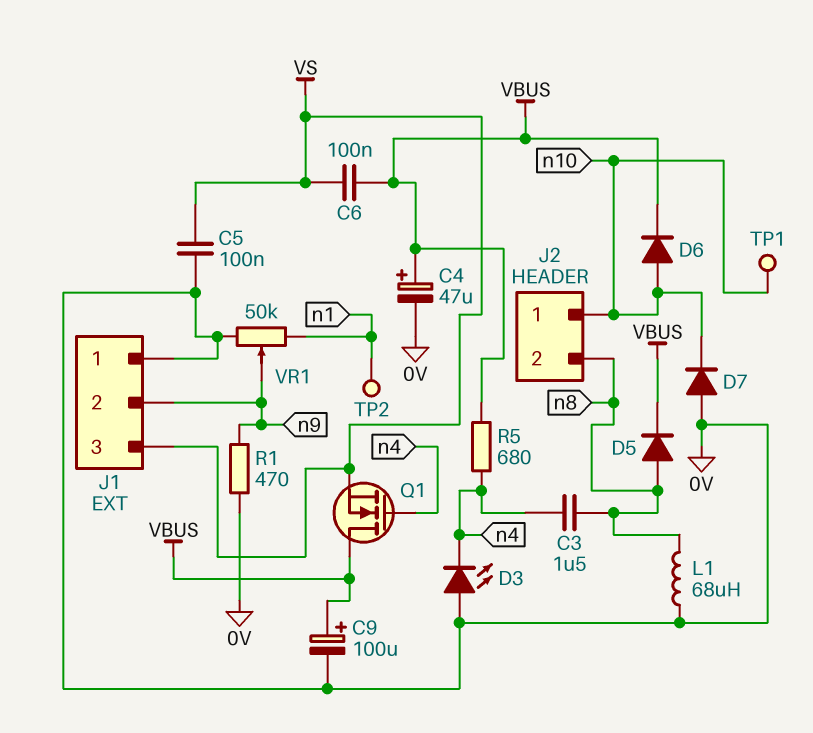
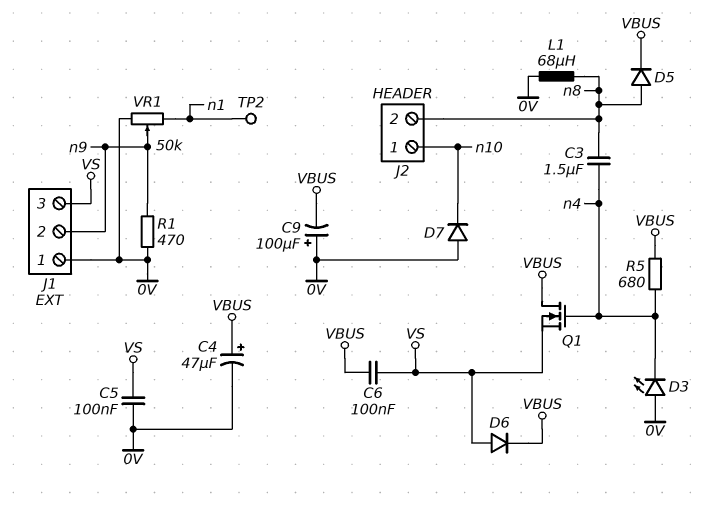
C9: 100uF (plus VBUS, minus 0V) -> 100uF (plus 0V, minus VBUS)
D6: diode (A n10, K VBUS) -> diode (A VS, K VBUS)
TP1: test point (n10) -> none

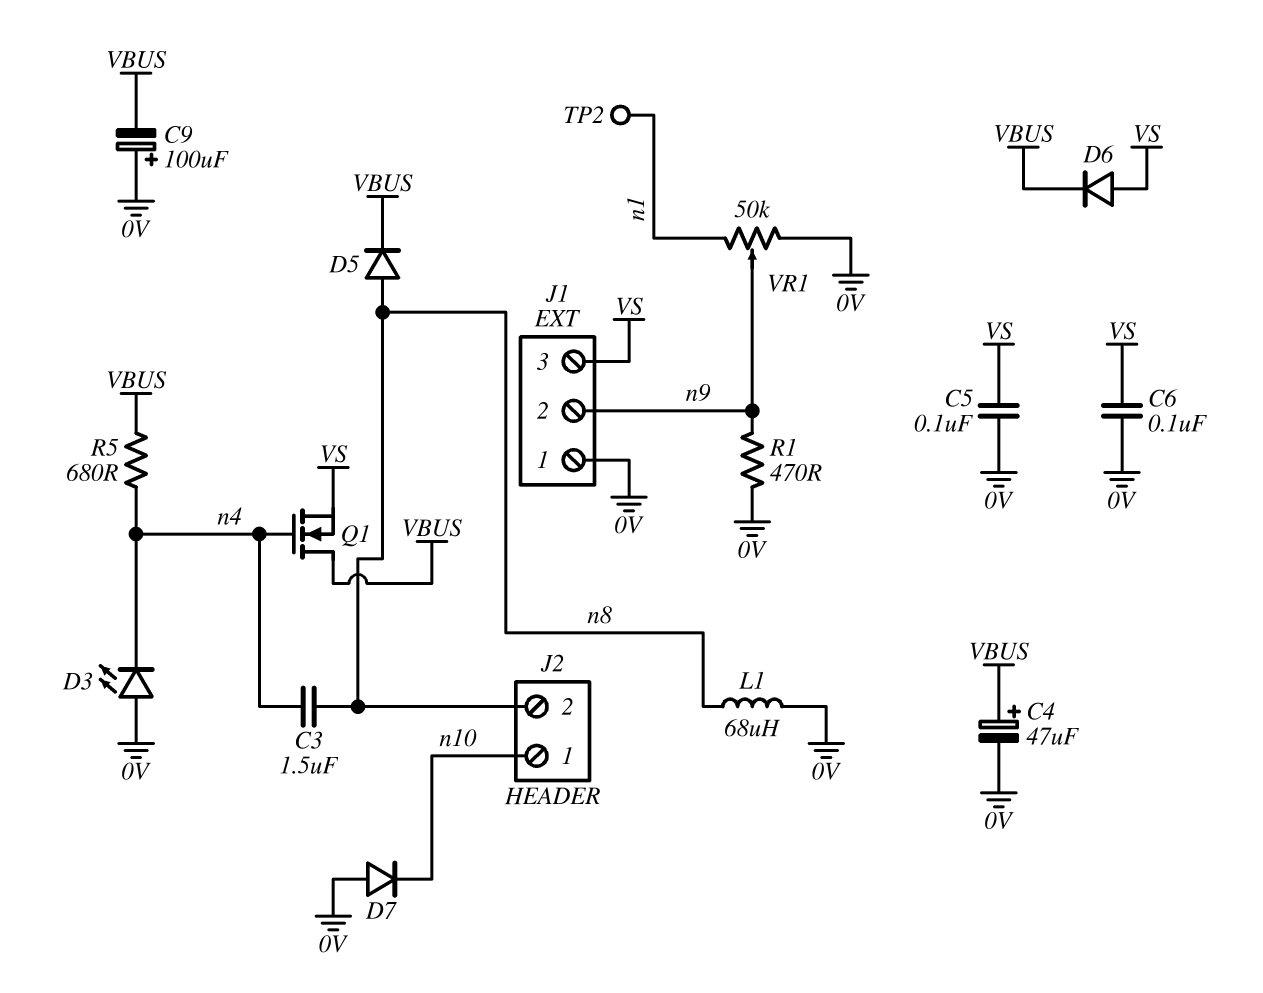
C6: 100nF (VBUS, VS) -> 100nF (0V, VS)

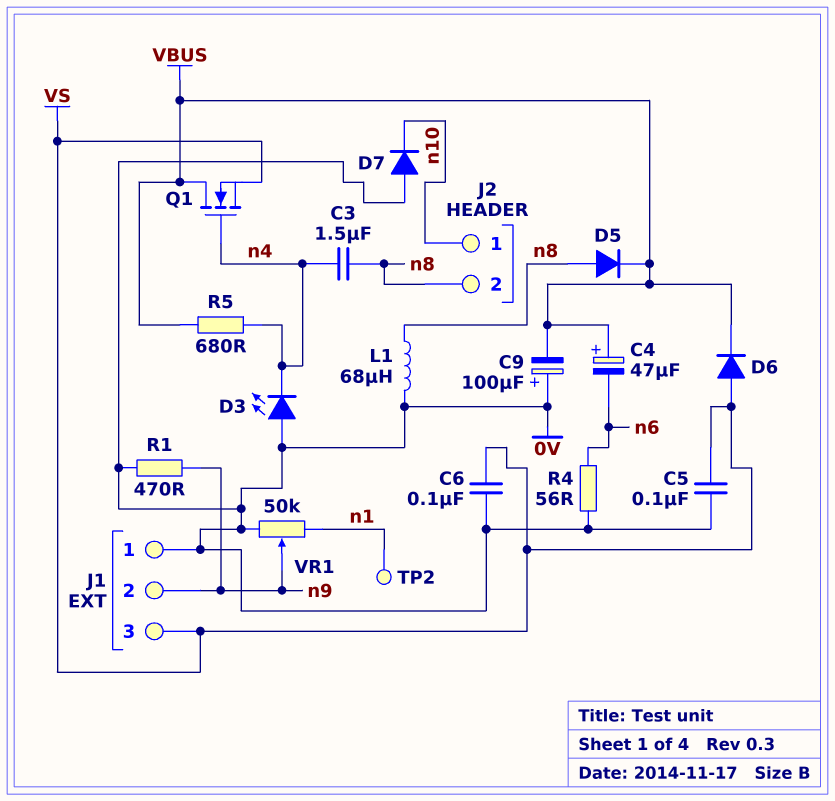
C4: 47uF (plus VBUS, minus 0V) -> 47uF (plus VBUS, minus n6)
R4: none -> 56 (0V, n6)

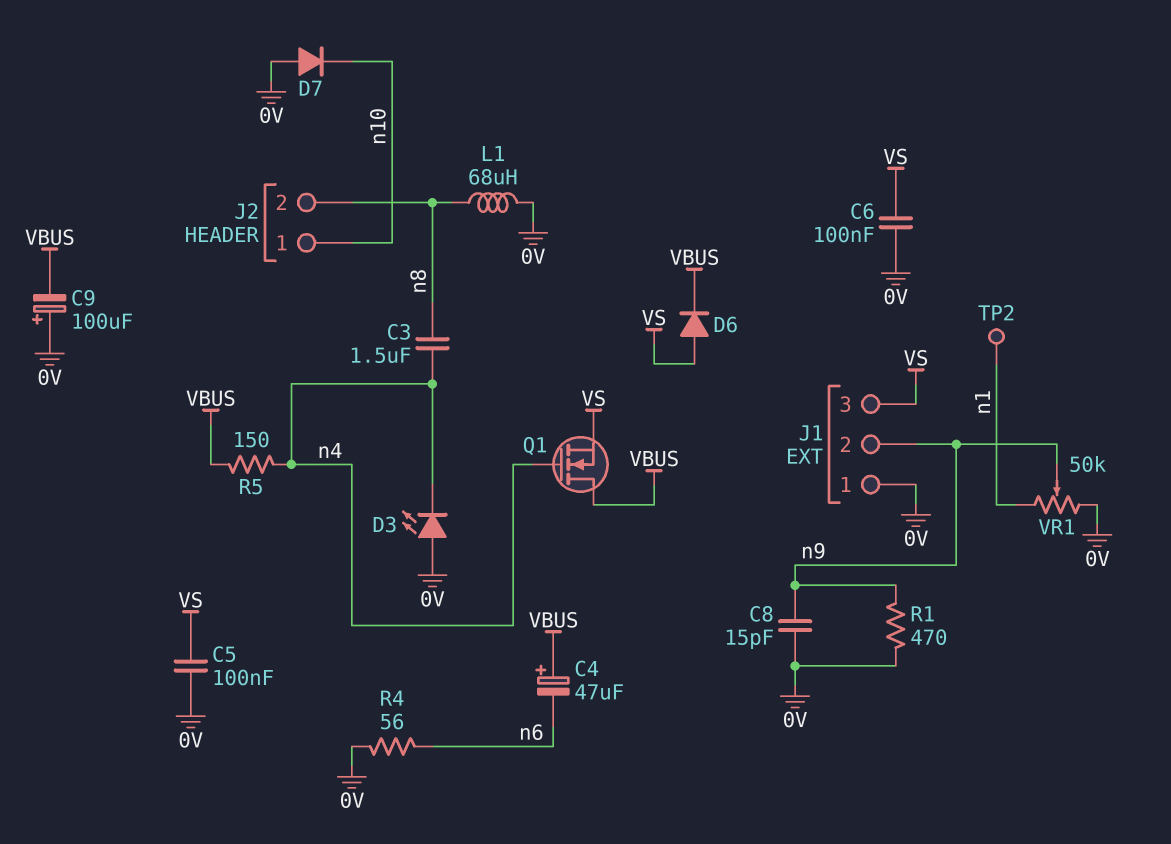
C8: none -> 15pF (0V, n9)
D5: diode (A n8, K VBUS) -> none
R5: 680 (VBUS, n4) -> 150 (VBUS, n4)

